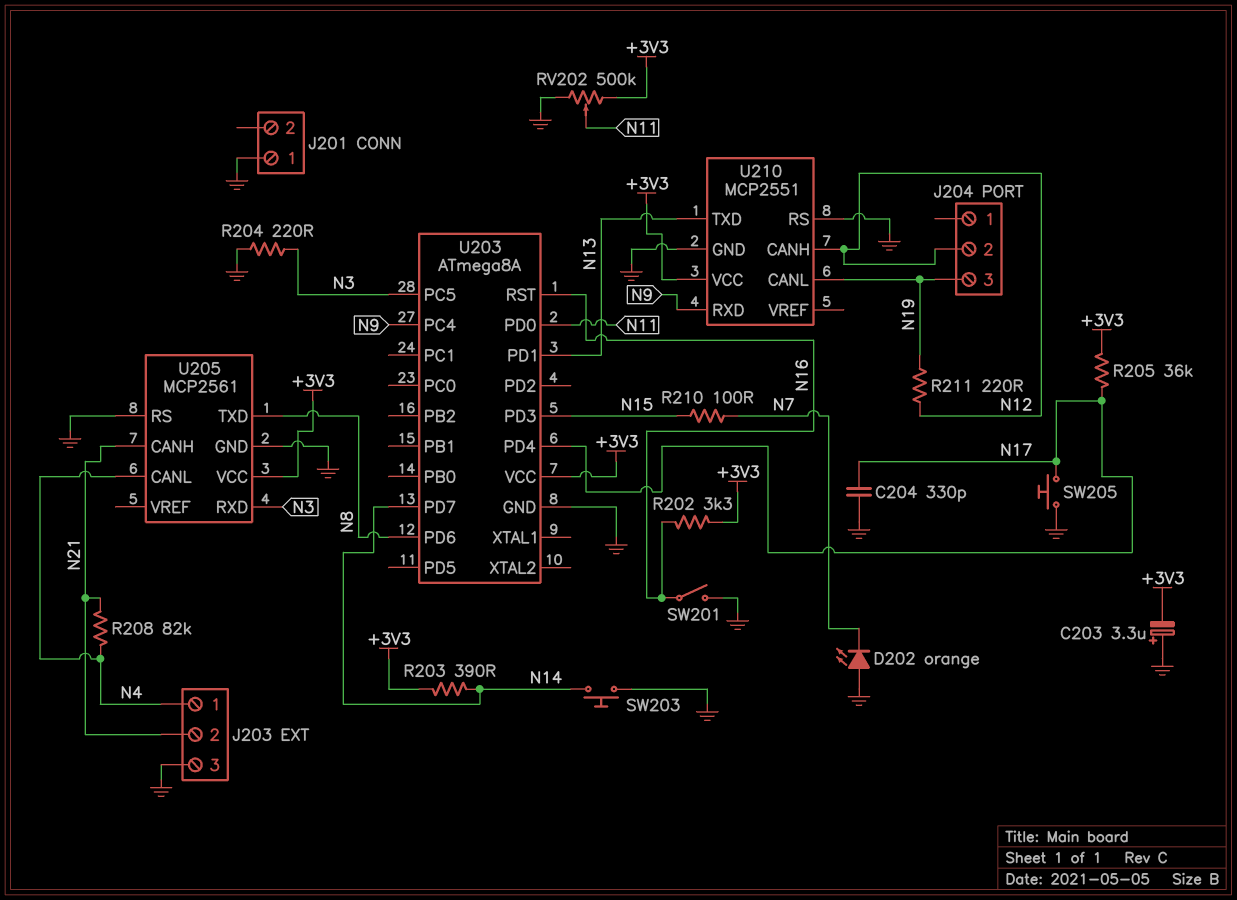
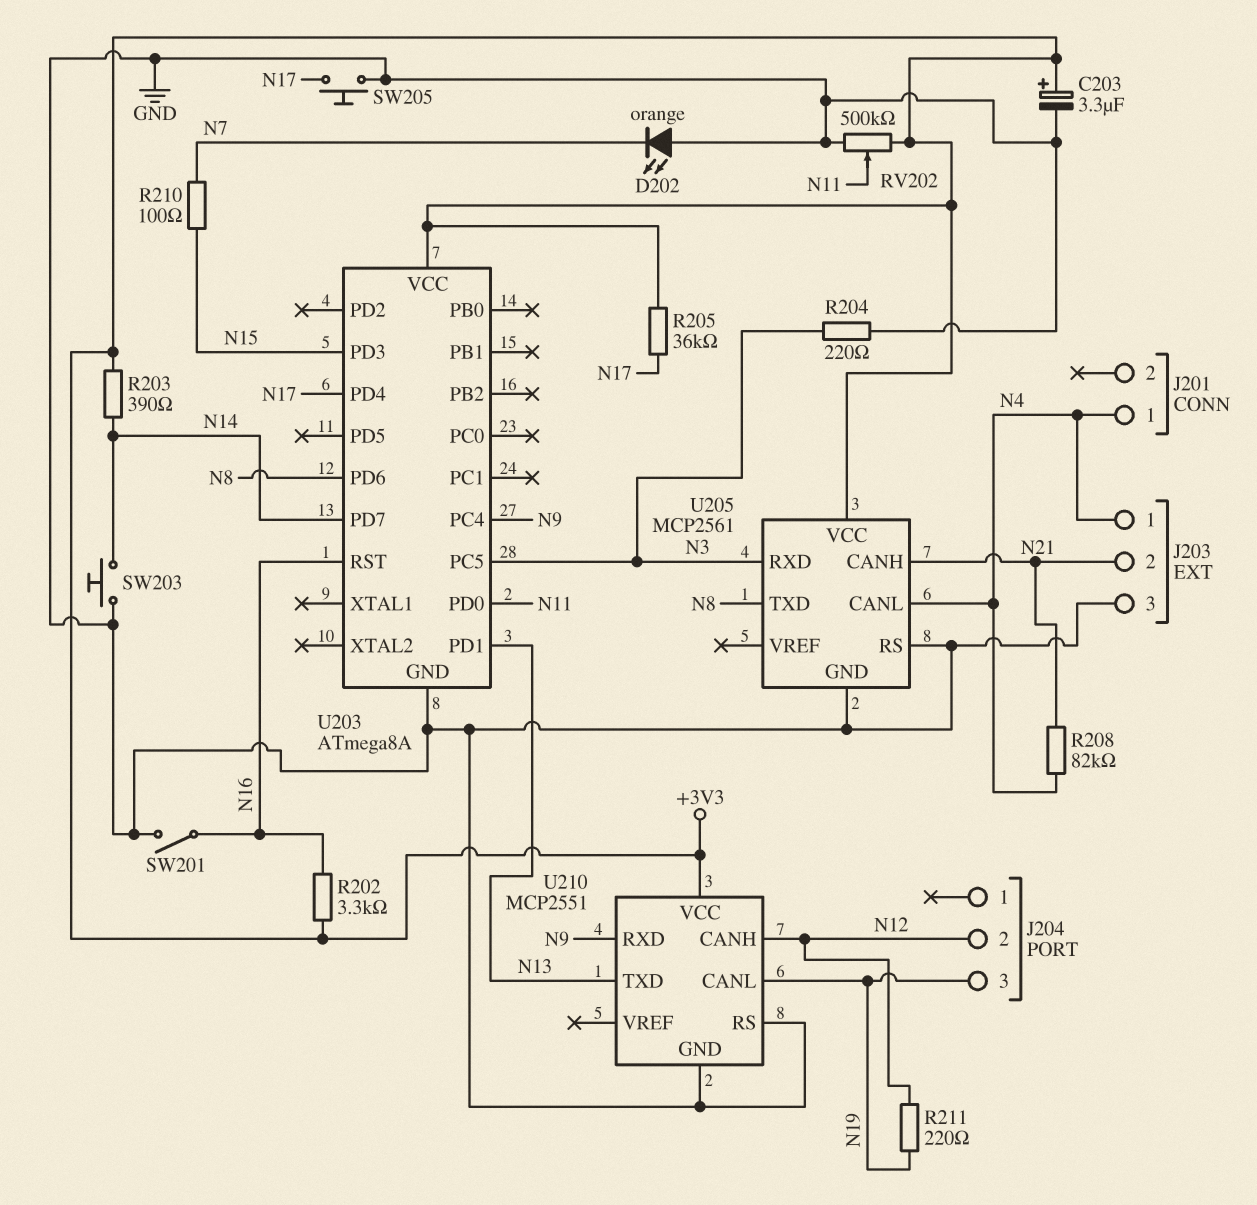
C203: 3.3uF (plus GND, minus +3V3) -> 3.3uF (plus +3V3, minus GND)
C204: 330pF (GND, N17) -> none
J201 pin 1: GND -> N4

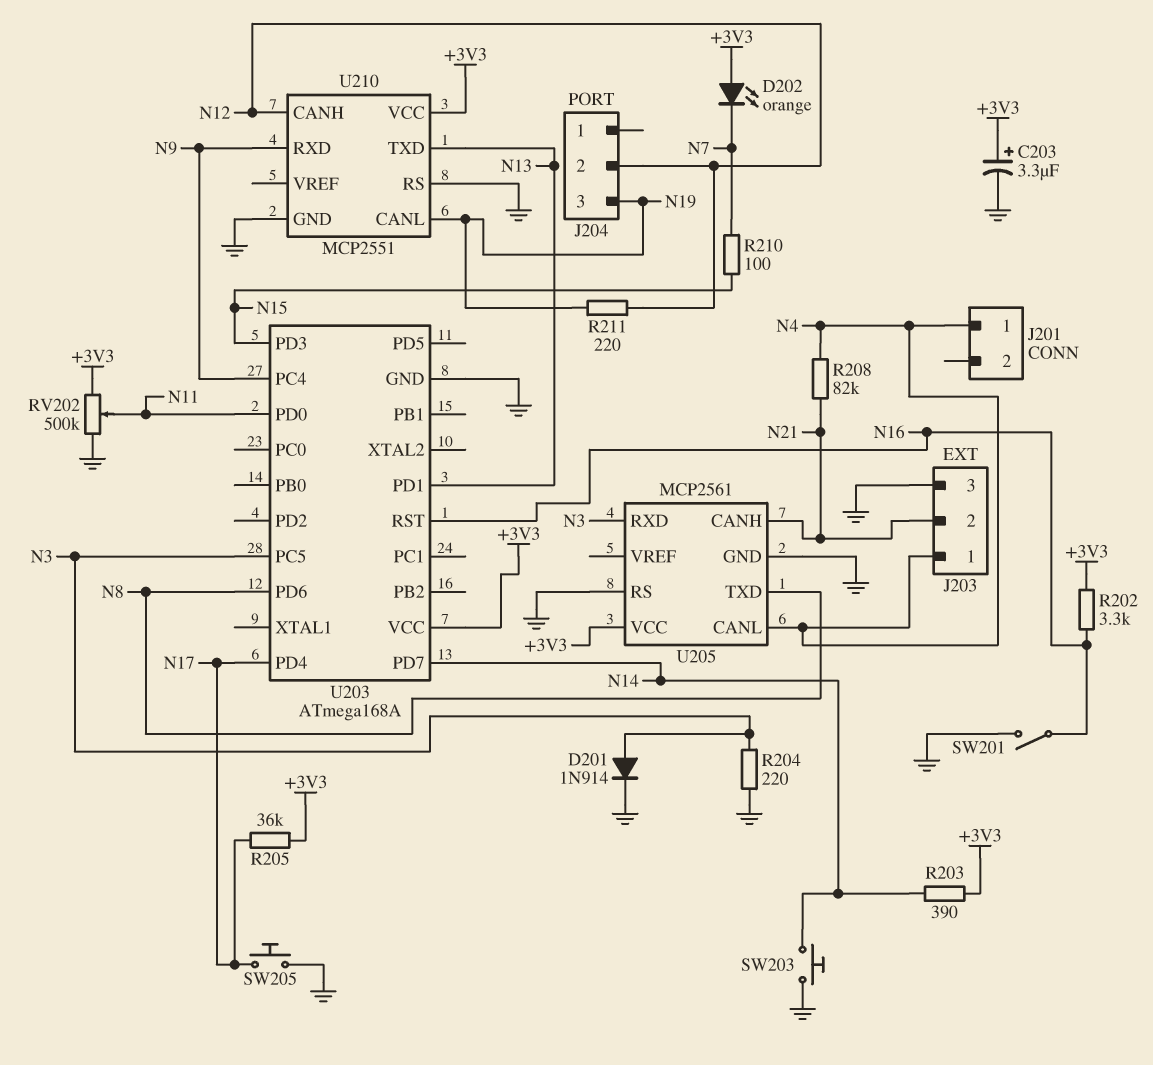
D201: none -> diode 1N914 (A N3, K GND)
D202: LED orange (A GND, K N7) -> LED orange (A +3V3, K N7)
U203: ATmega8A -> ATmega168A

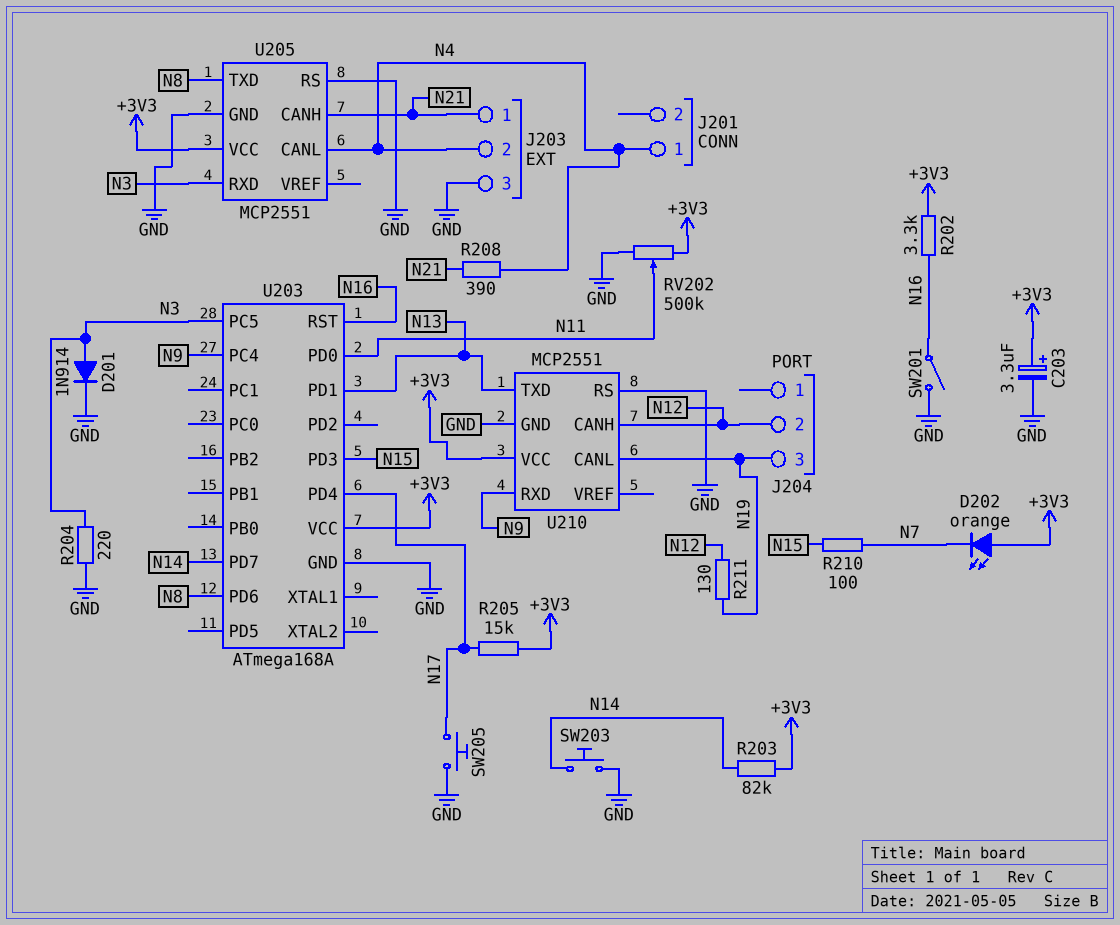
J203 pin 1: N4 -> N21
J203 pin 2: N21 -> N4
R203: 390 (+3V3, N14) -> 82k (+3V3, N14)
R205: 36k (+3V3, N17) -> 15k (+3V3, N17)
R208: 82k (N4, N21) -> 390 (N4, N21)
R211: 220 (N12, N19) -> 130 (N12, N19)
U205: MCP2561 -> MCP2551

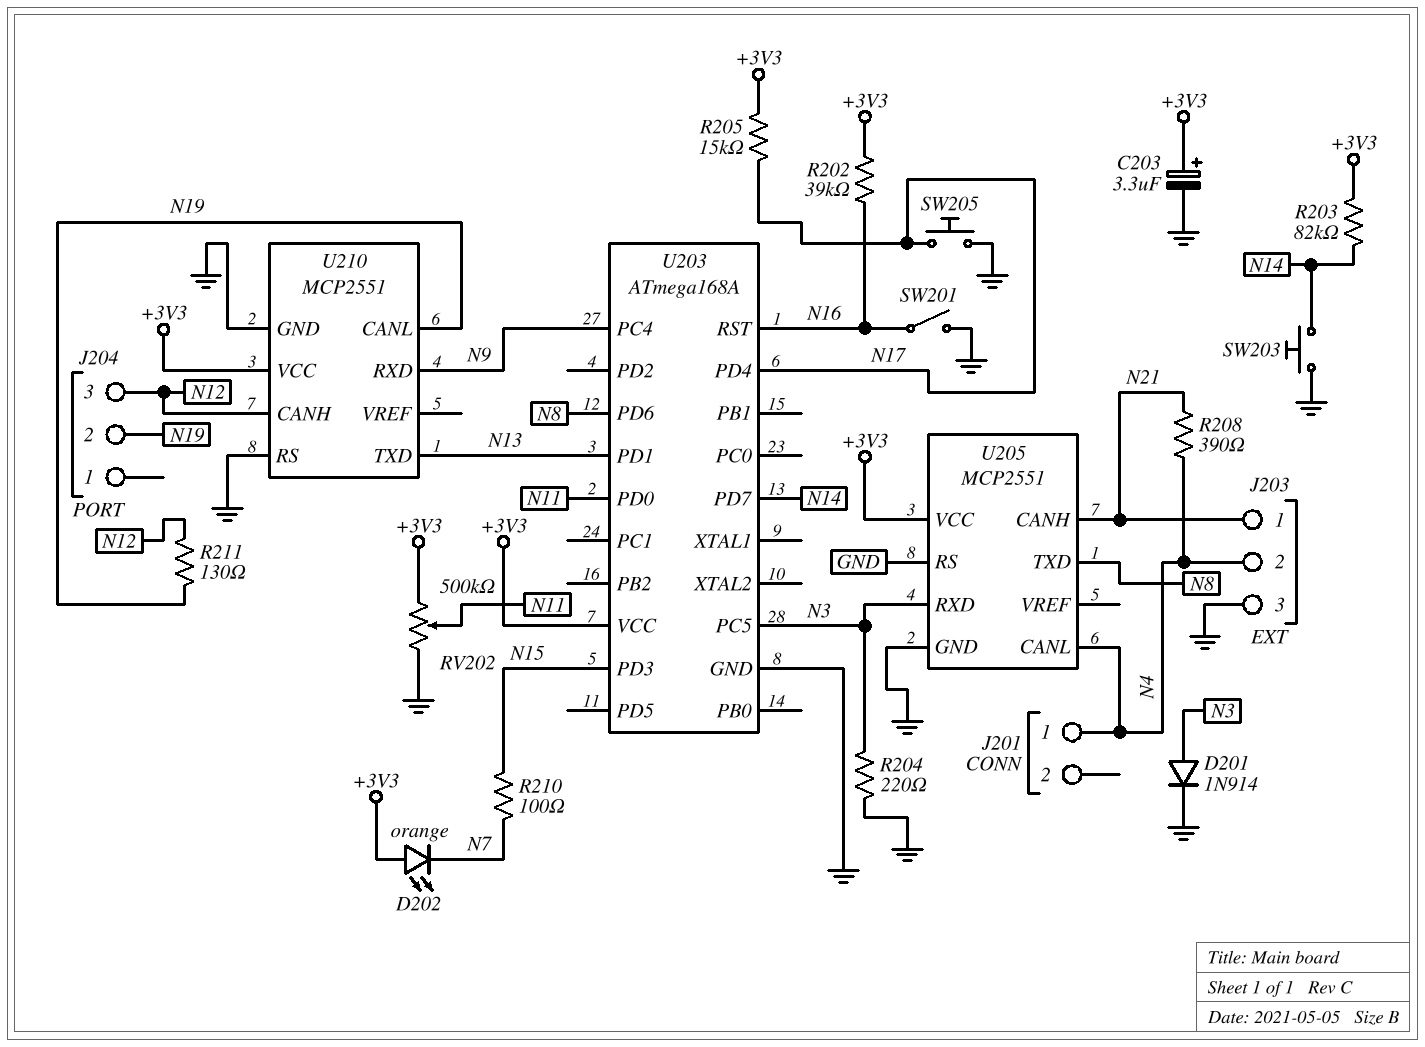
J204 pin 2: N12 -> N19
J204 pin 3: N19 -> N12
R202: 3.3k (+3V3, N16) -> 39k (+3V3, N16)

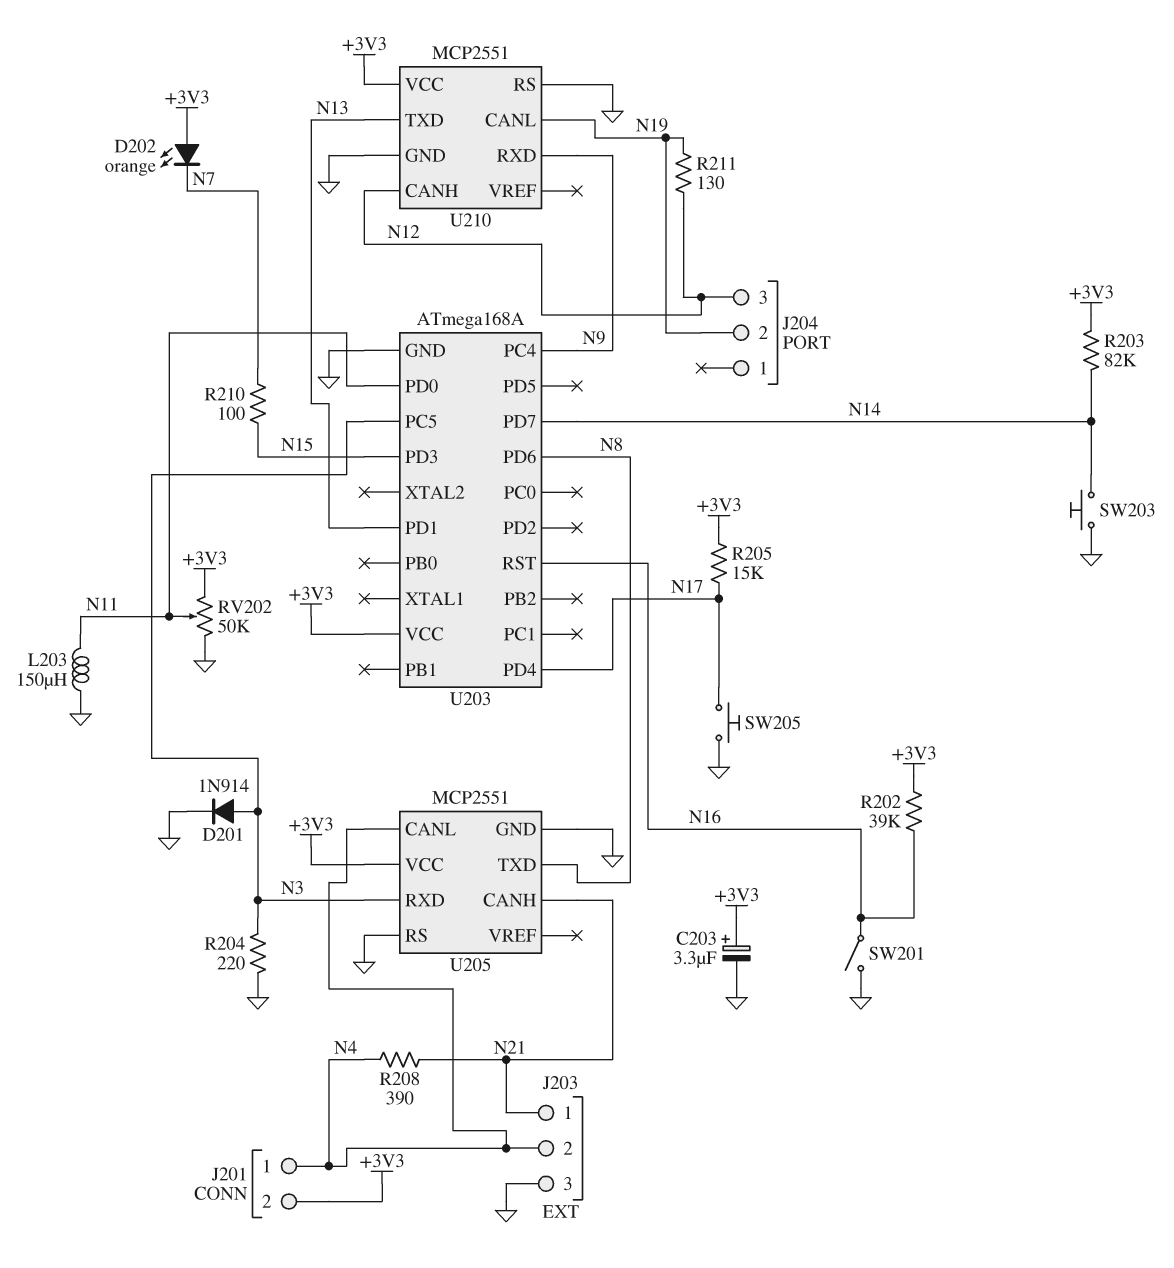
J201 pin 2: none -> +3V3
L203: none -> 150uH (GND, N11)
RV202: 500k (+3V3, GND, wiper N11) -> 50k (+3V3, GND, wiper N11)

